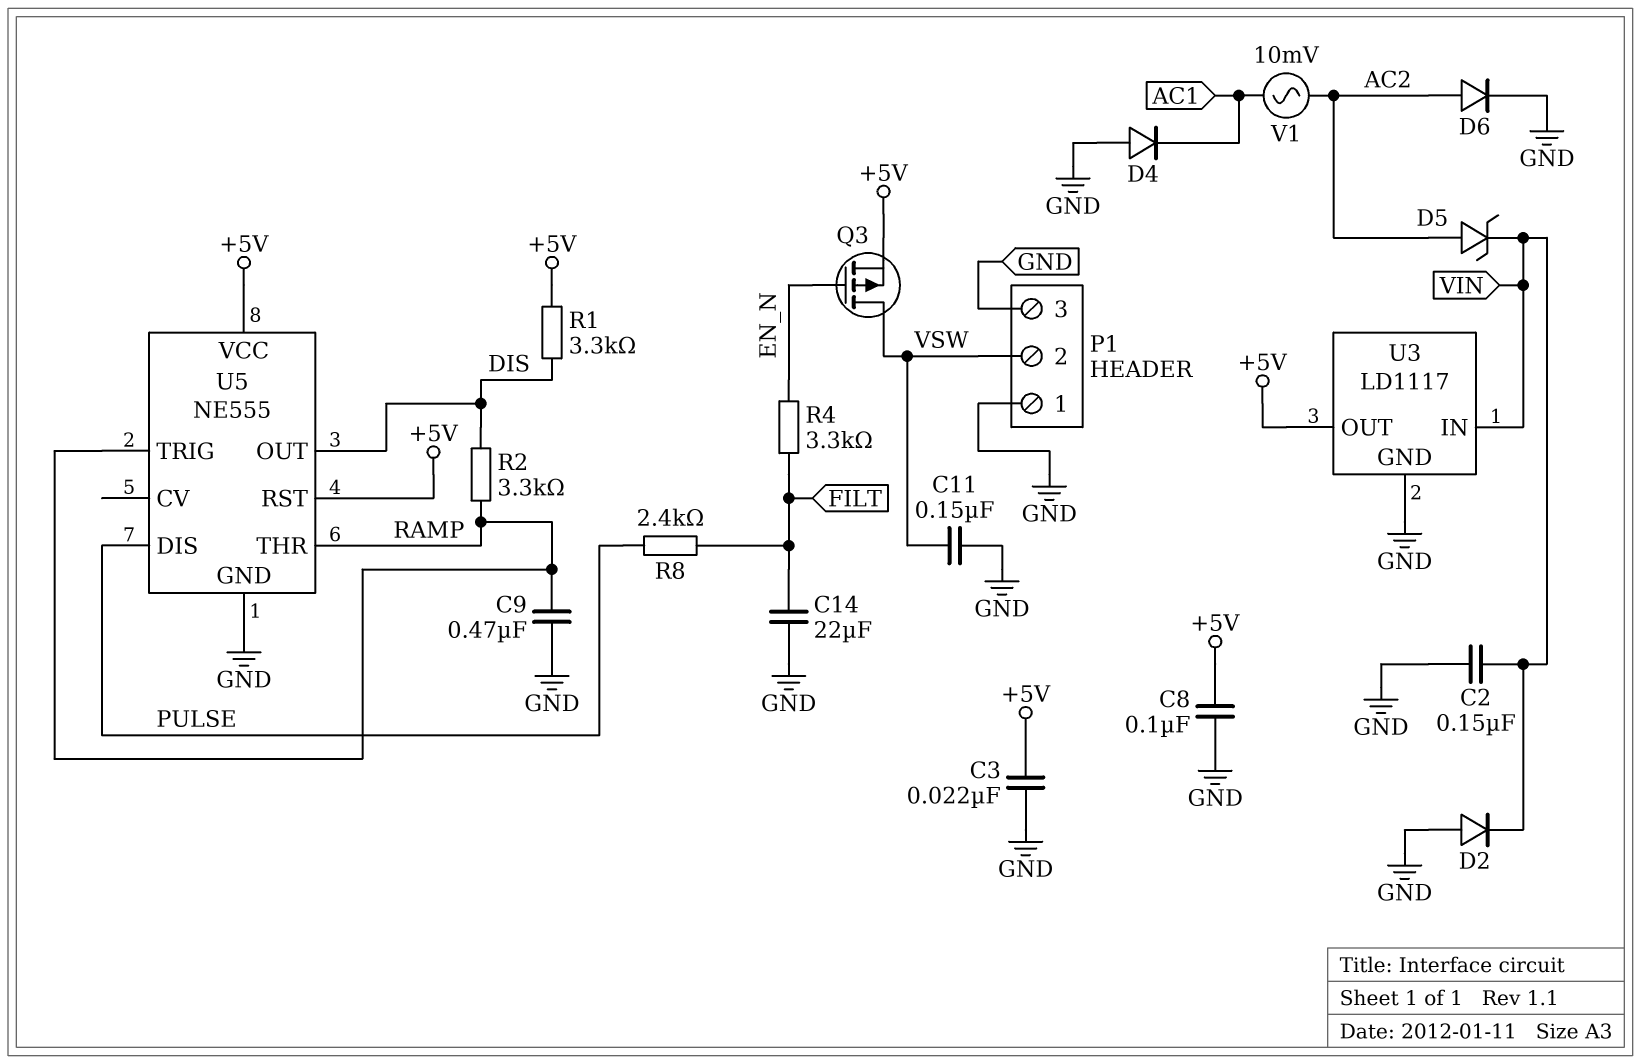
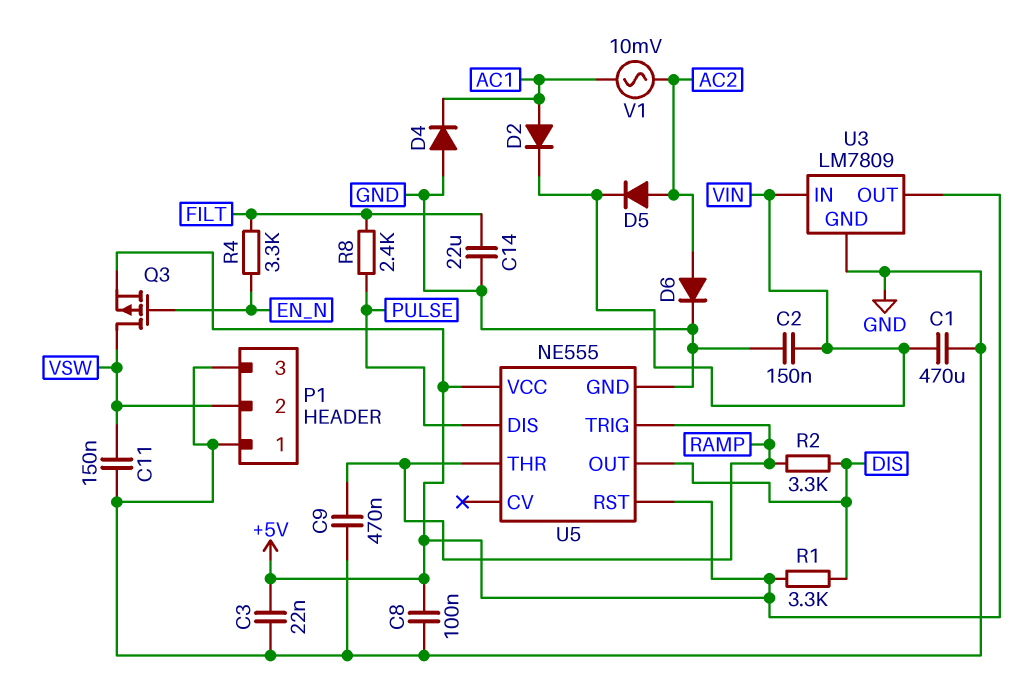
C1: none -> 470uF (GND, VIN)
D2: diode (A GND, K VIN) -> diode (A AC1, K VIN)
D5: zener (A AC2, K VIN) -> diode (A AC2, K VIN)
U3: LD1117 -> LM7809

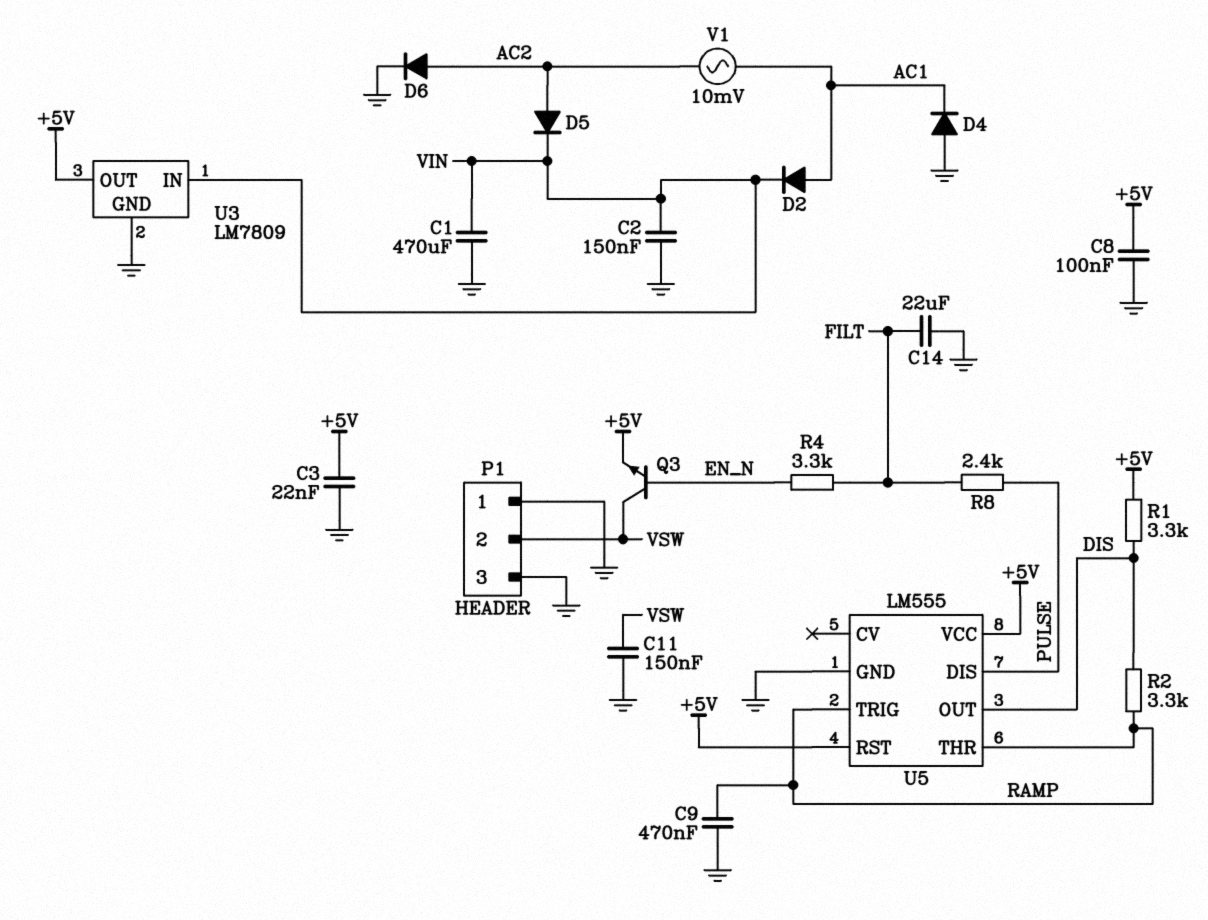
Q3: PMOS (G EN_N, D VSW, S +5V) -> NPN (B EN_N, C VSW, E +5V)
U5: NE555 -> LM555

